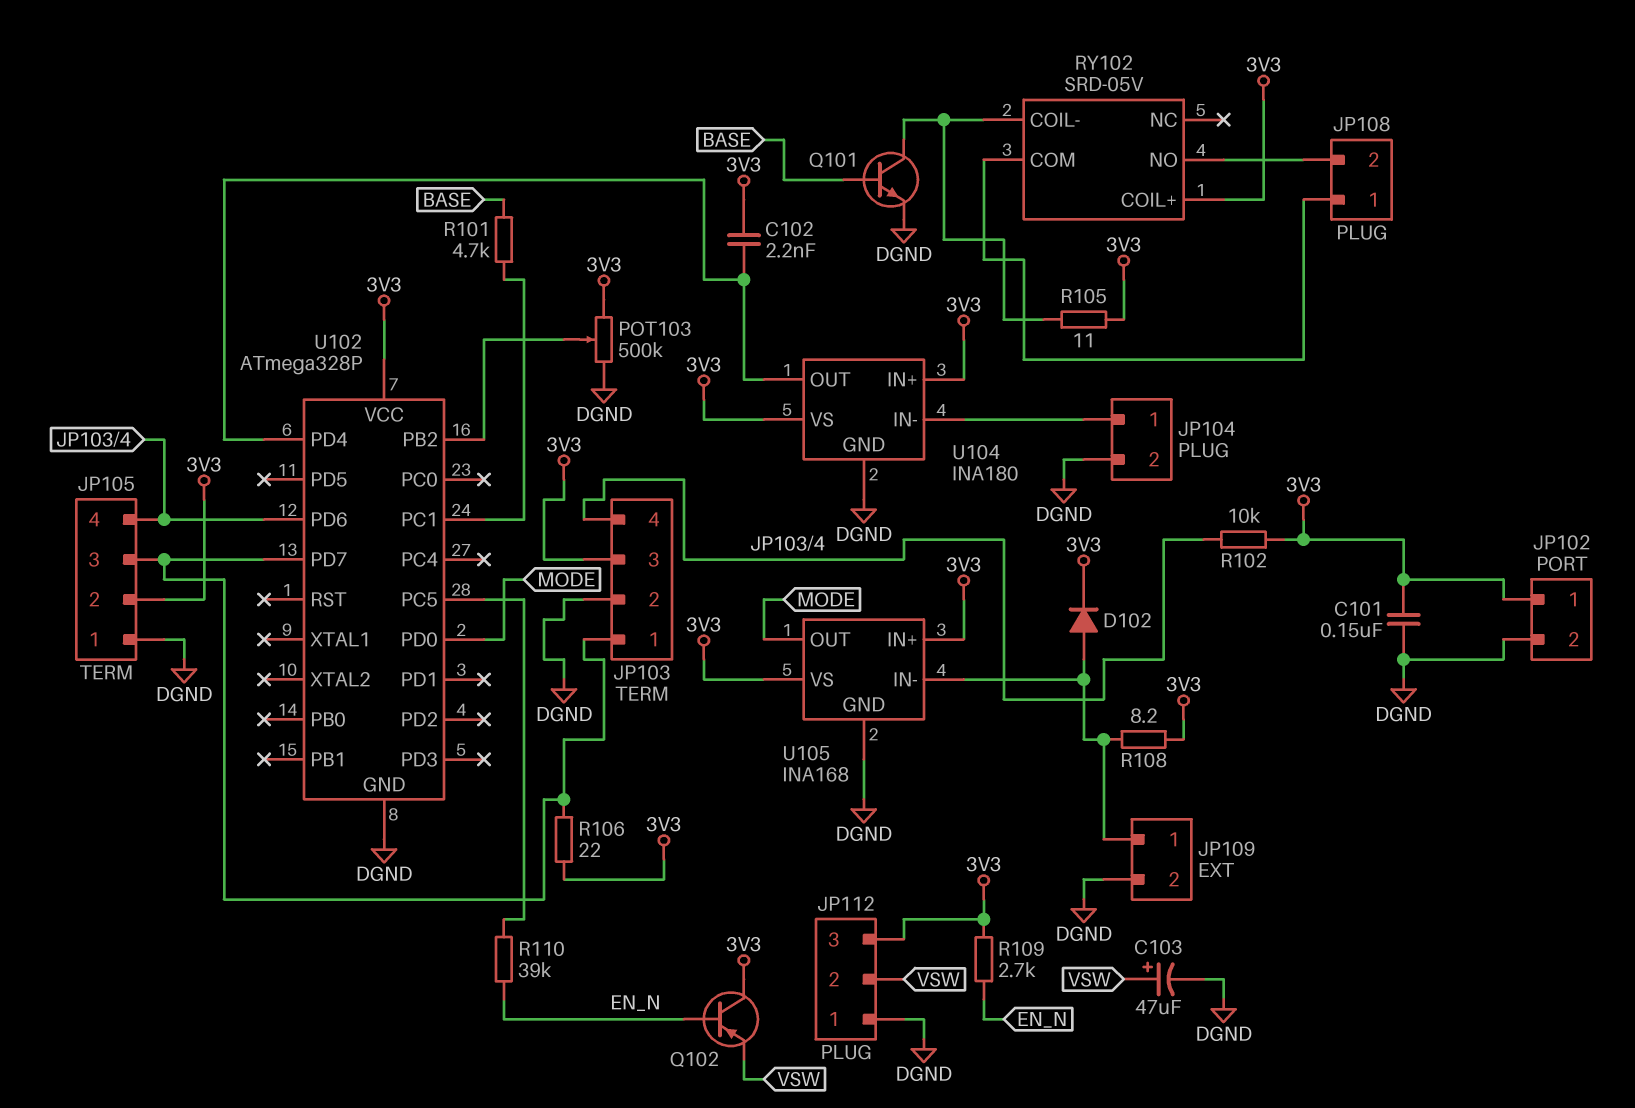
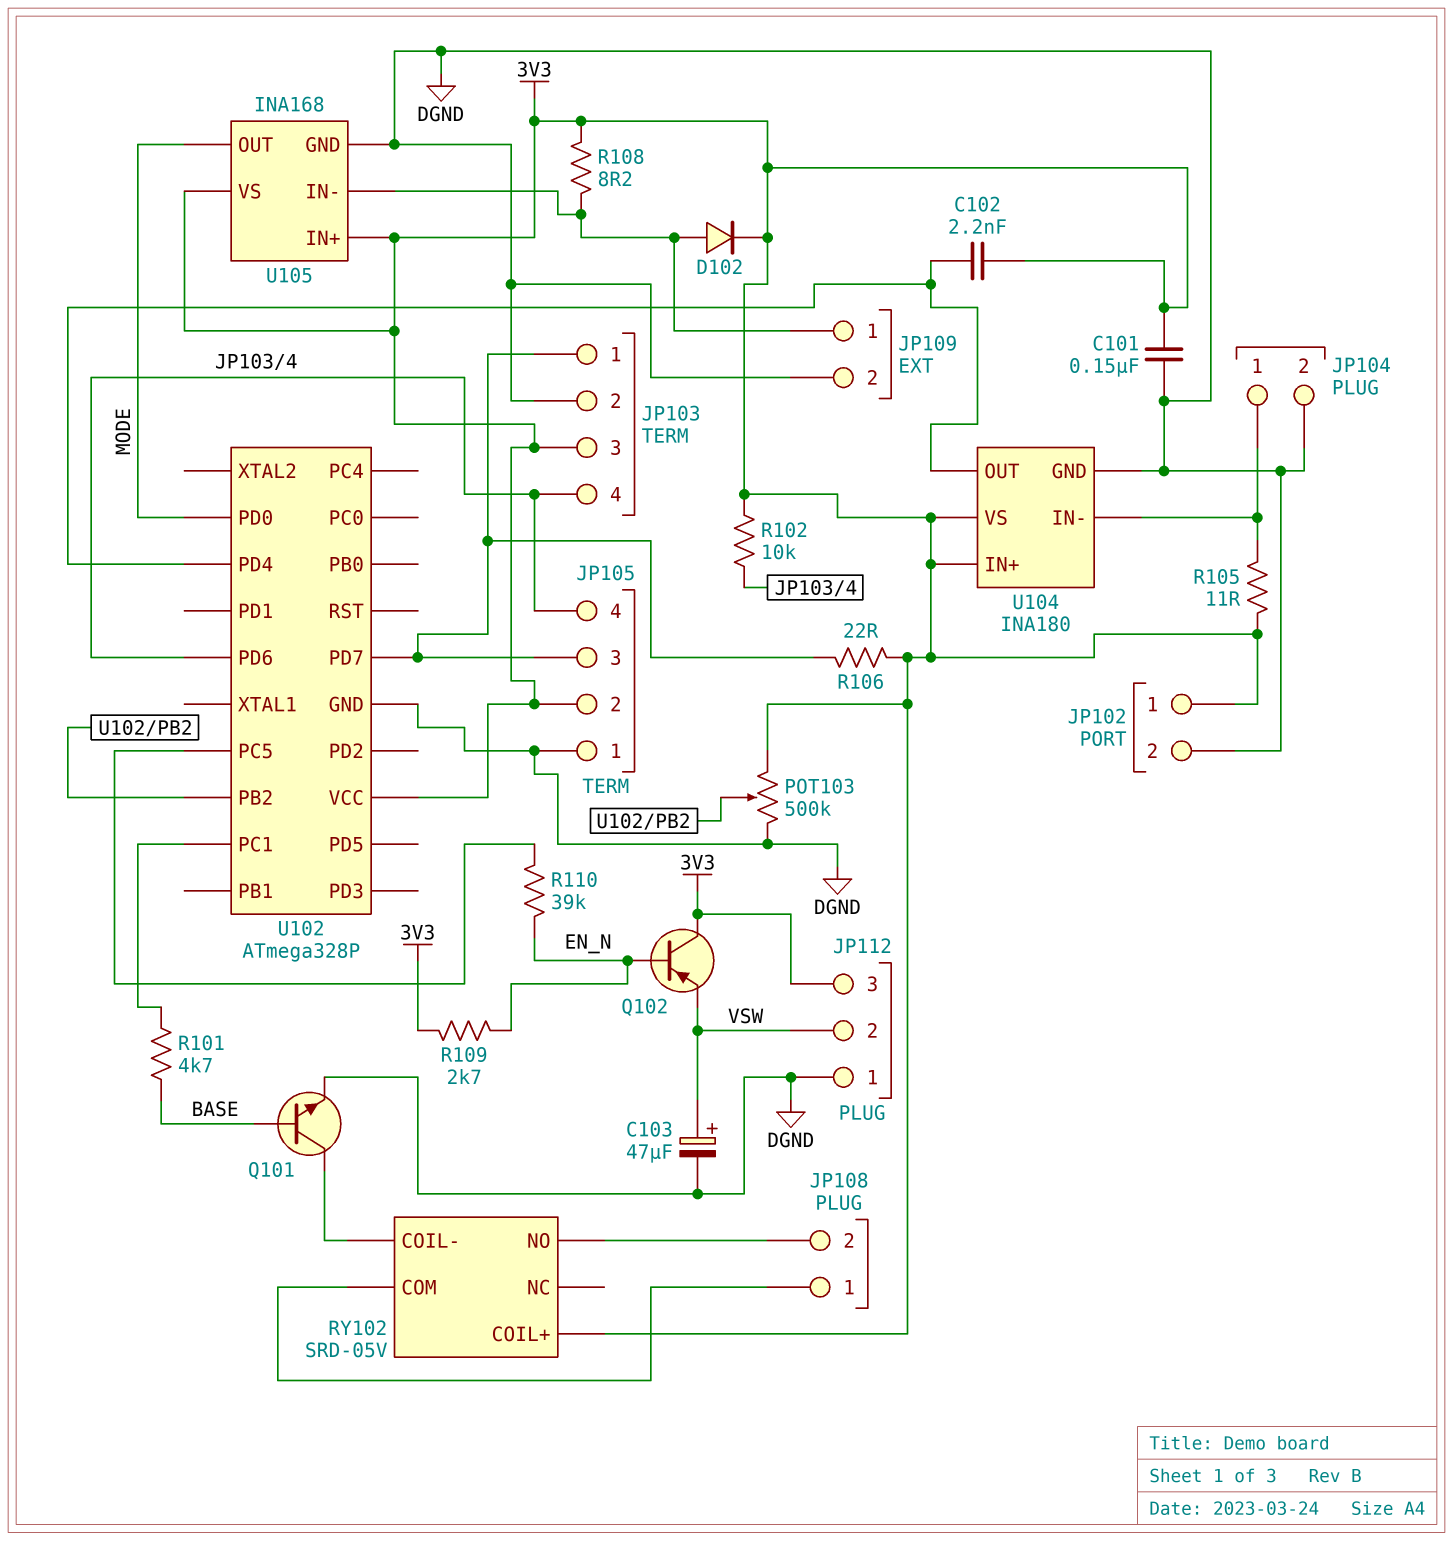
R105: 11 (3V3, RY102/COIL-) -> 11 (3V3, JP104/1)

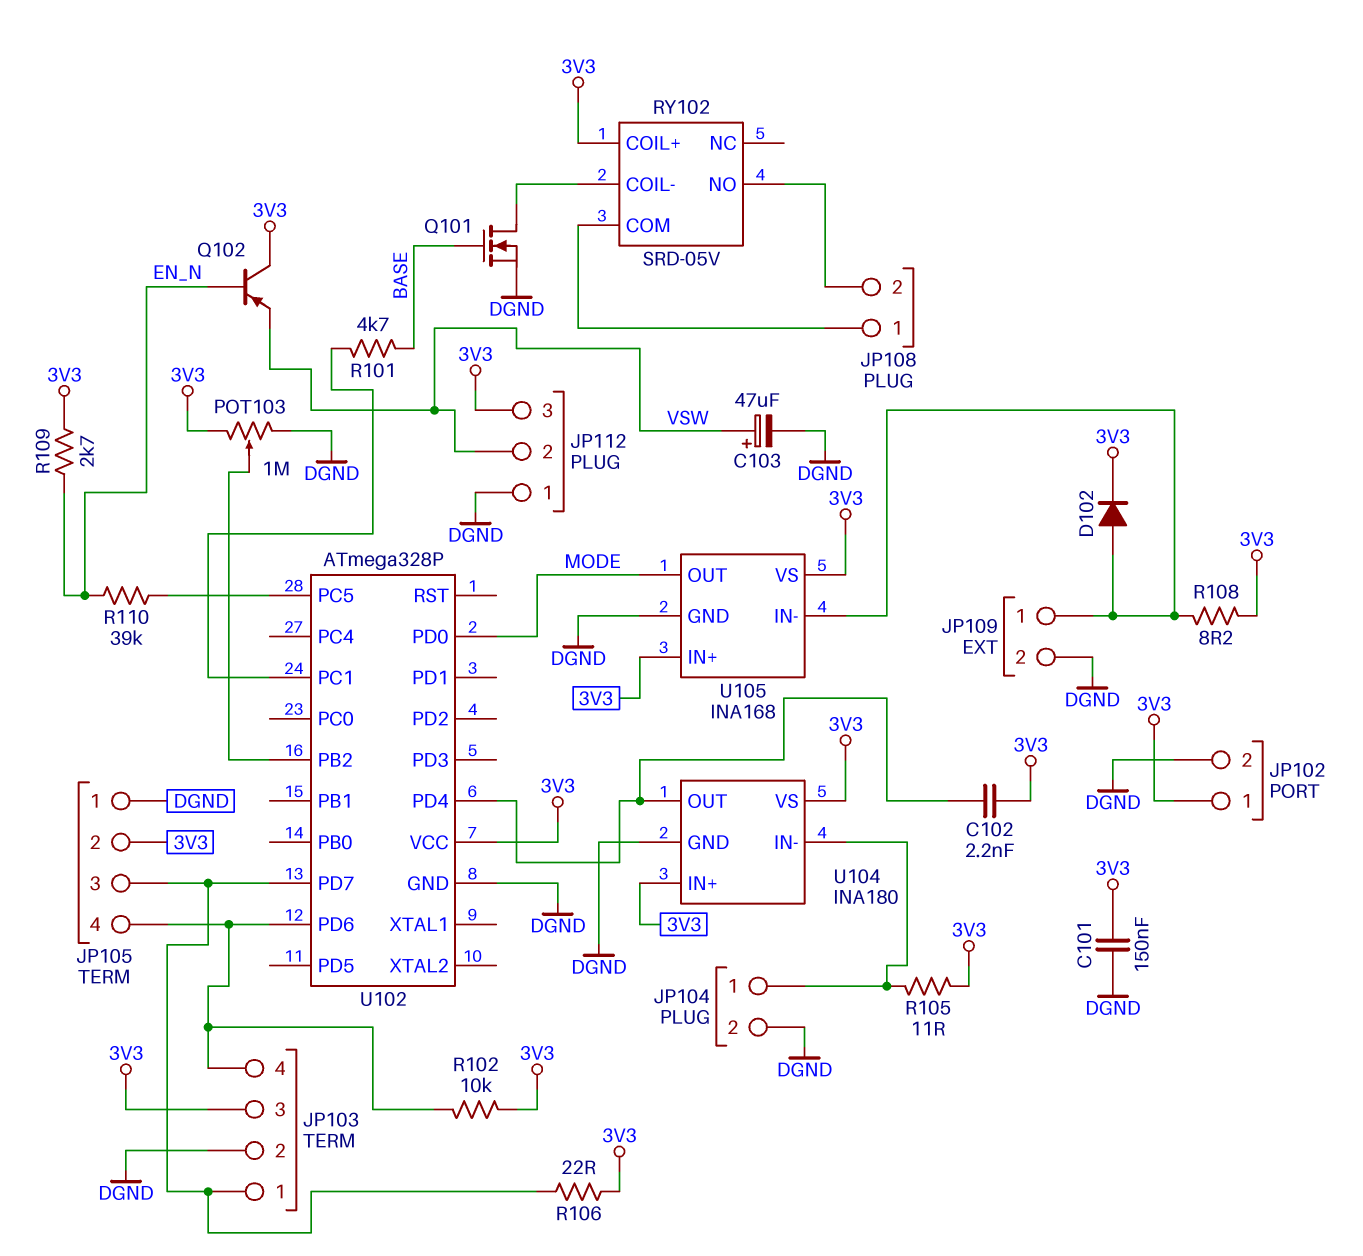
POT103: 500k (3V3, DGND, wiper U102/PB2) -> 1M (3V3, DGND, wiper U102/PB2)
Q101: NPN (B BASE, C RY102/COIL-, E DGND) -> NMOS (G BASE, D RY102/COIL-, S DGND)

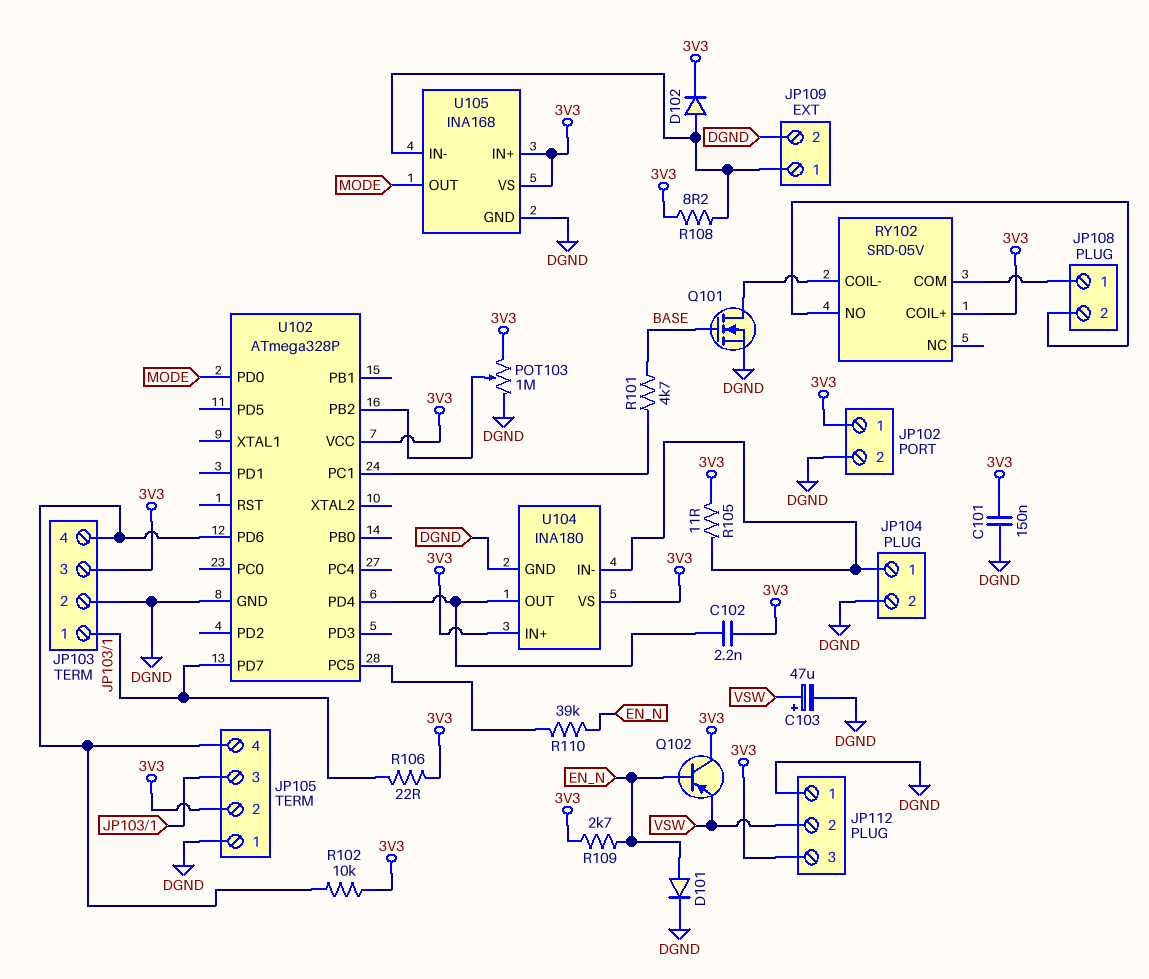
D101: none -> diode (A EN_N, K DGND)

